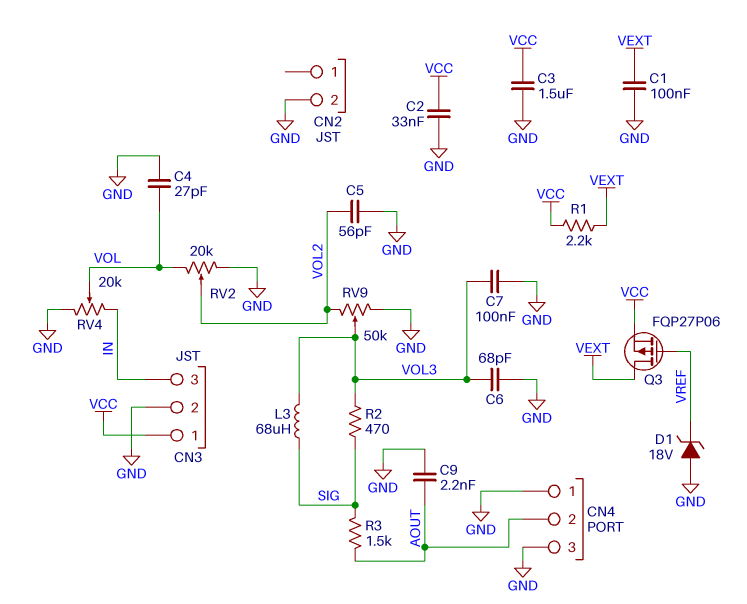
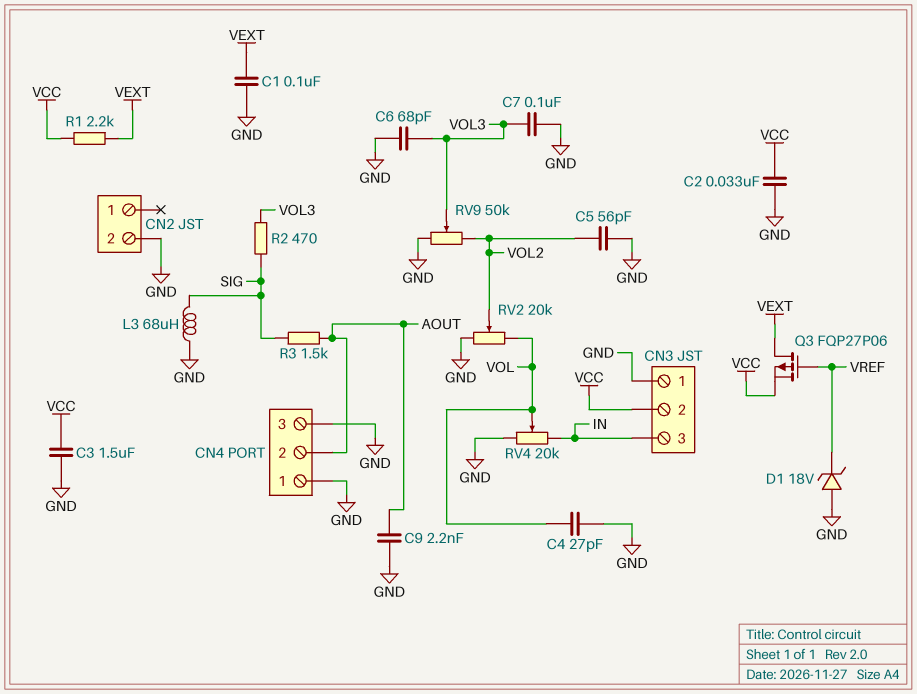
CN3 pin 1: VCC -> GND
CN3 pin 2: GND -> VCC
L3: 68uH (SIG, VOL3) -> 68uH (GND, SIG)

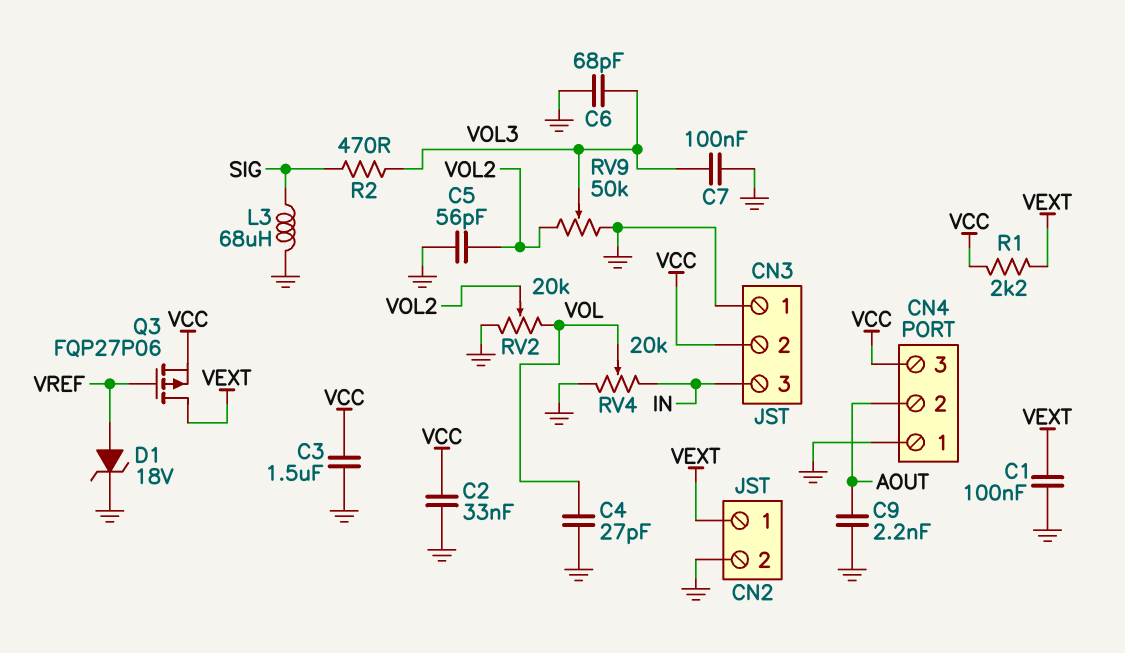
CN2 pin 1: none -> VEXT
CN4 pin 3: GND -> VCC
D1: zener 18V (A GND, K VREF) -> zener 18V (A VREF, K GND)
R3: 1.5k (AOUT, SIG) -> none

